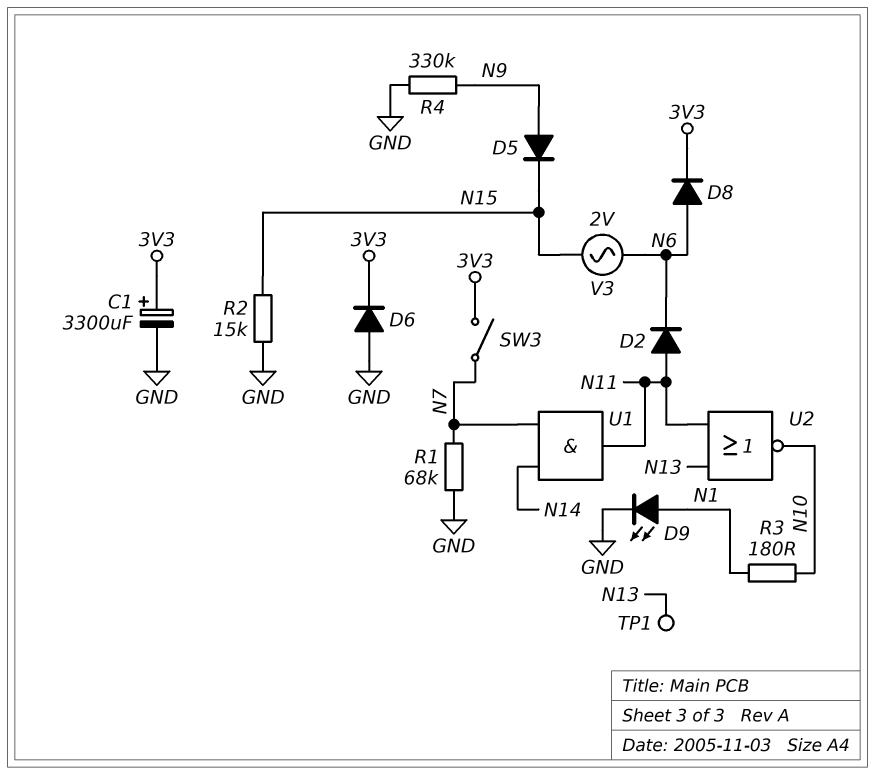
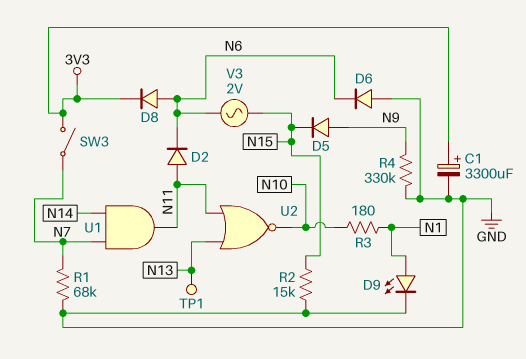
D6: diode (A GND, K 3V3) -> diode (A GND, K N6)

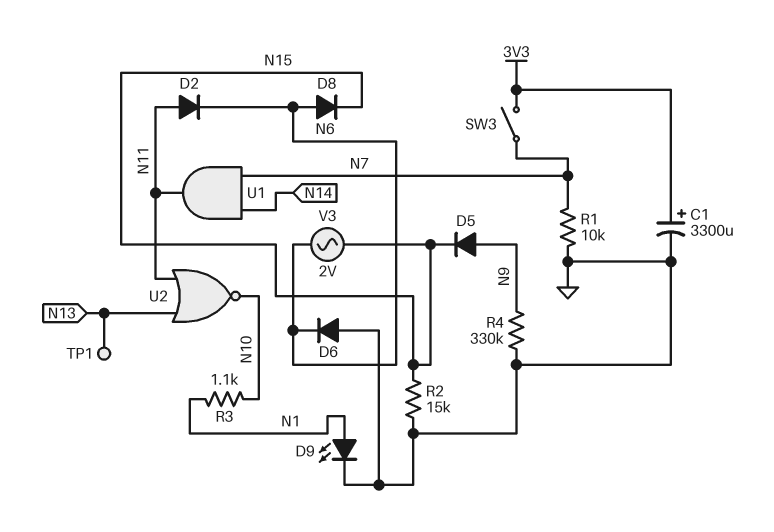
D8: diode (A N6, K 3V3) -> diode (A N6, K N15)
R1: 68k (GND, N7) -> 10k (GND, N7)
R3: 180 (N1, N10) -> 1.1k (N1, N10)

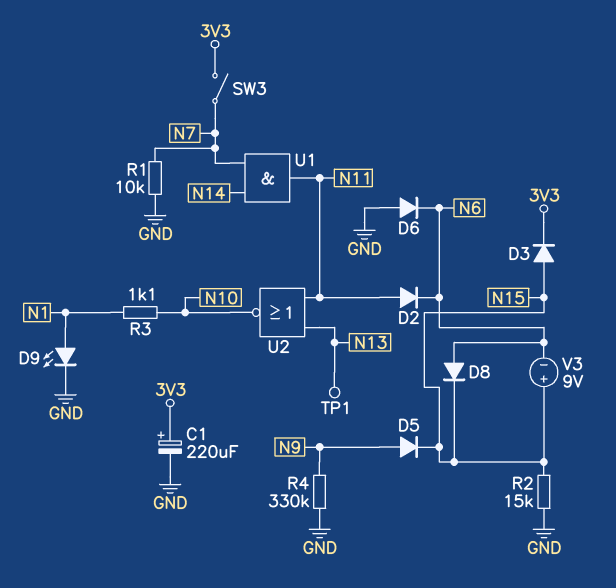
C1: 3300uF (plus 3V3, minus GND) -> 220uF (plus 3V3, minus GND)
D3: none -> diode (A N15, K 3V3)
V3: AC 2V (N6, N15) -> 9V (plus N15, minus N6)

